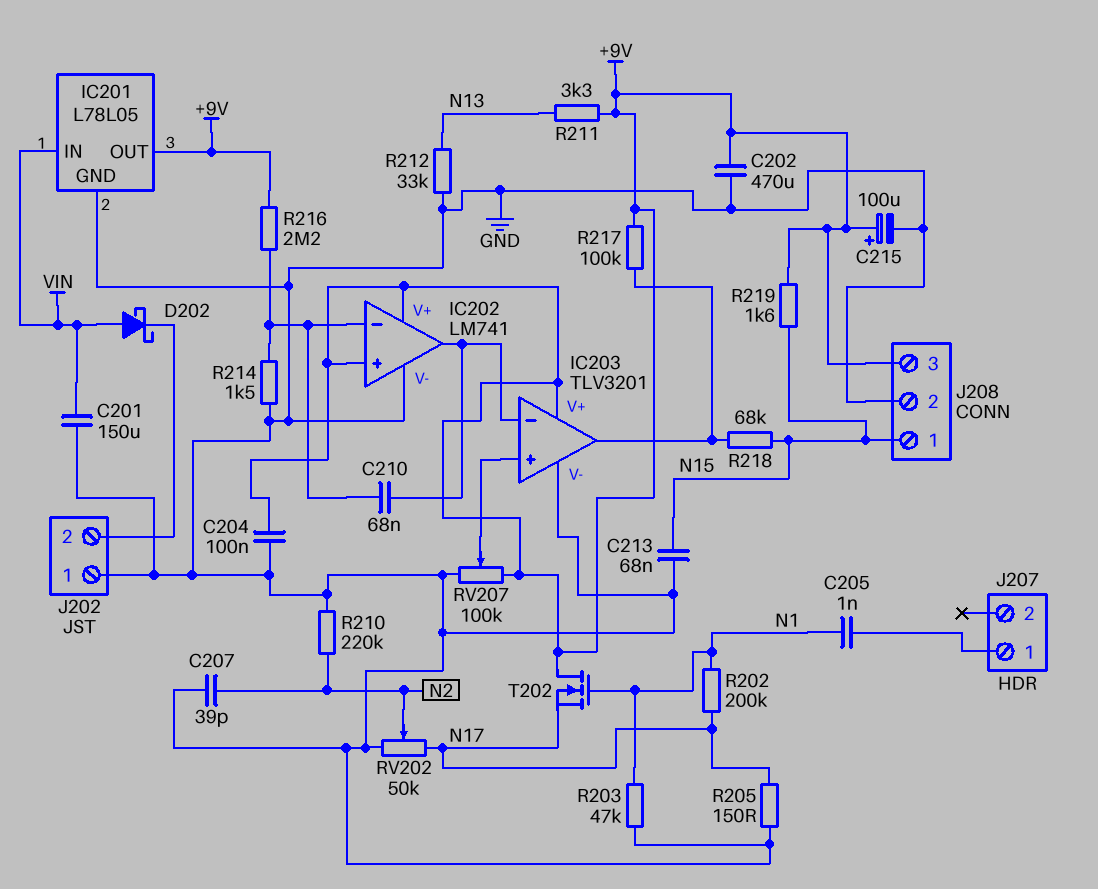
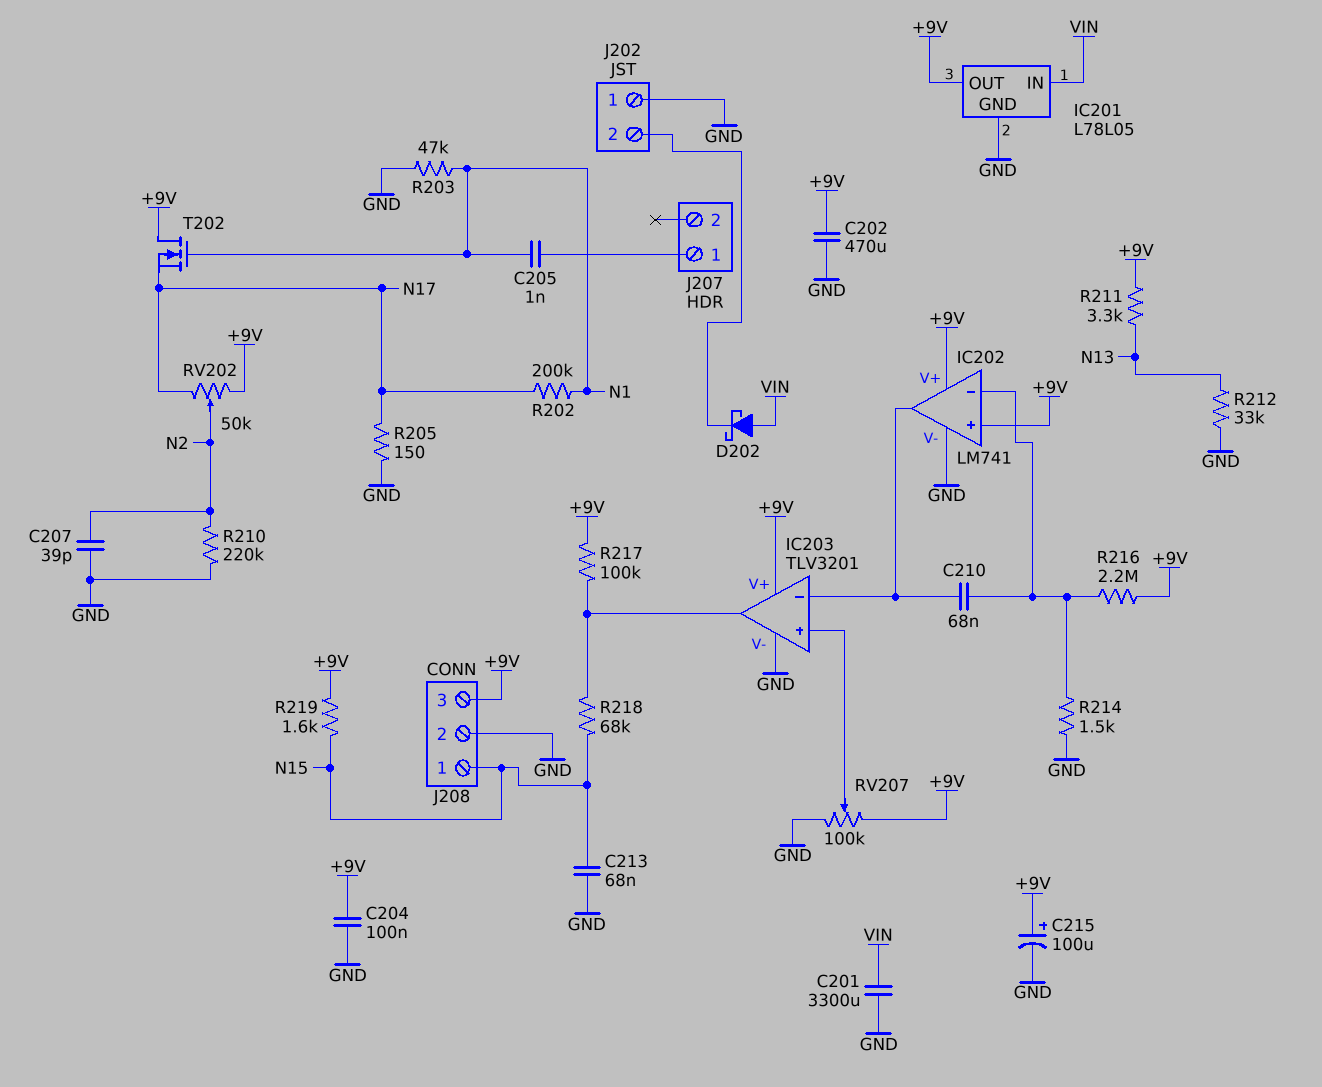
C201: 150uF (GND, VIN) -> 3300uF (GND, VIN)
RV202: 50k (GND, N17, wiper N2) -> 50k (+9V, N17, wiper N2)

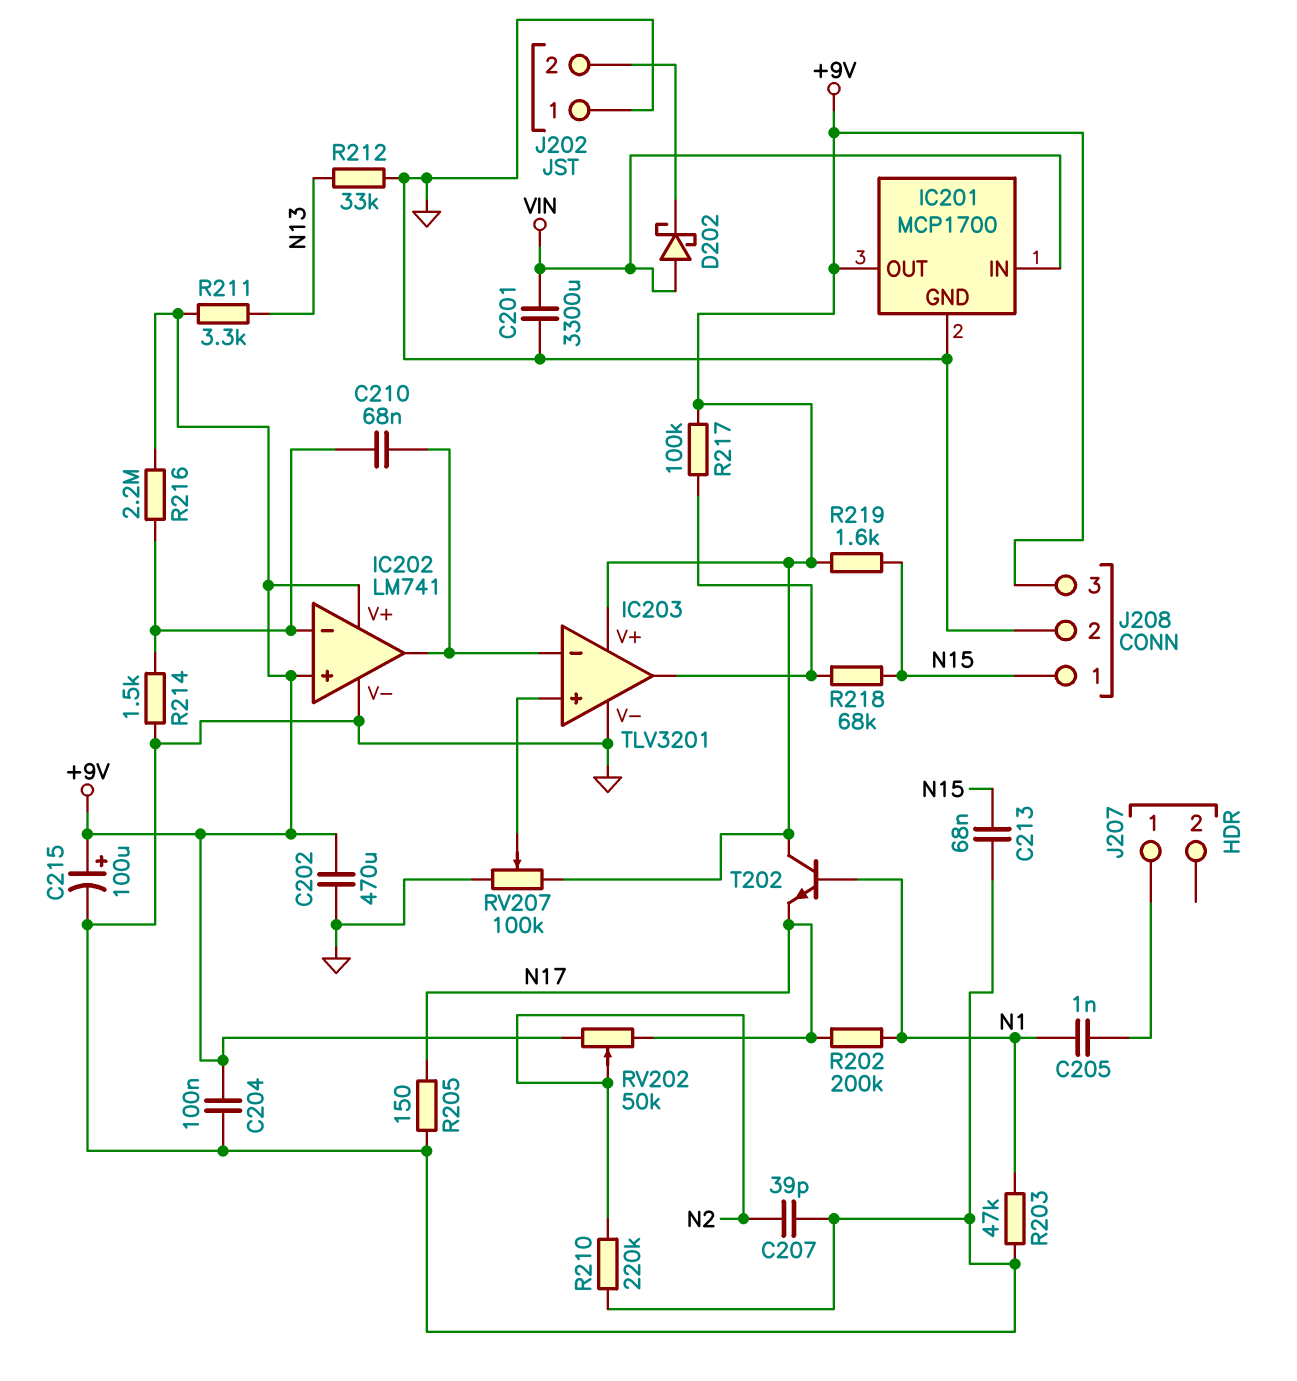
IC201: L78L05 -> MCP1700
T202: NMOS (G N1, D +9V, S N17) -> NPN (B N1, C +9V, E N17)

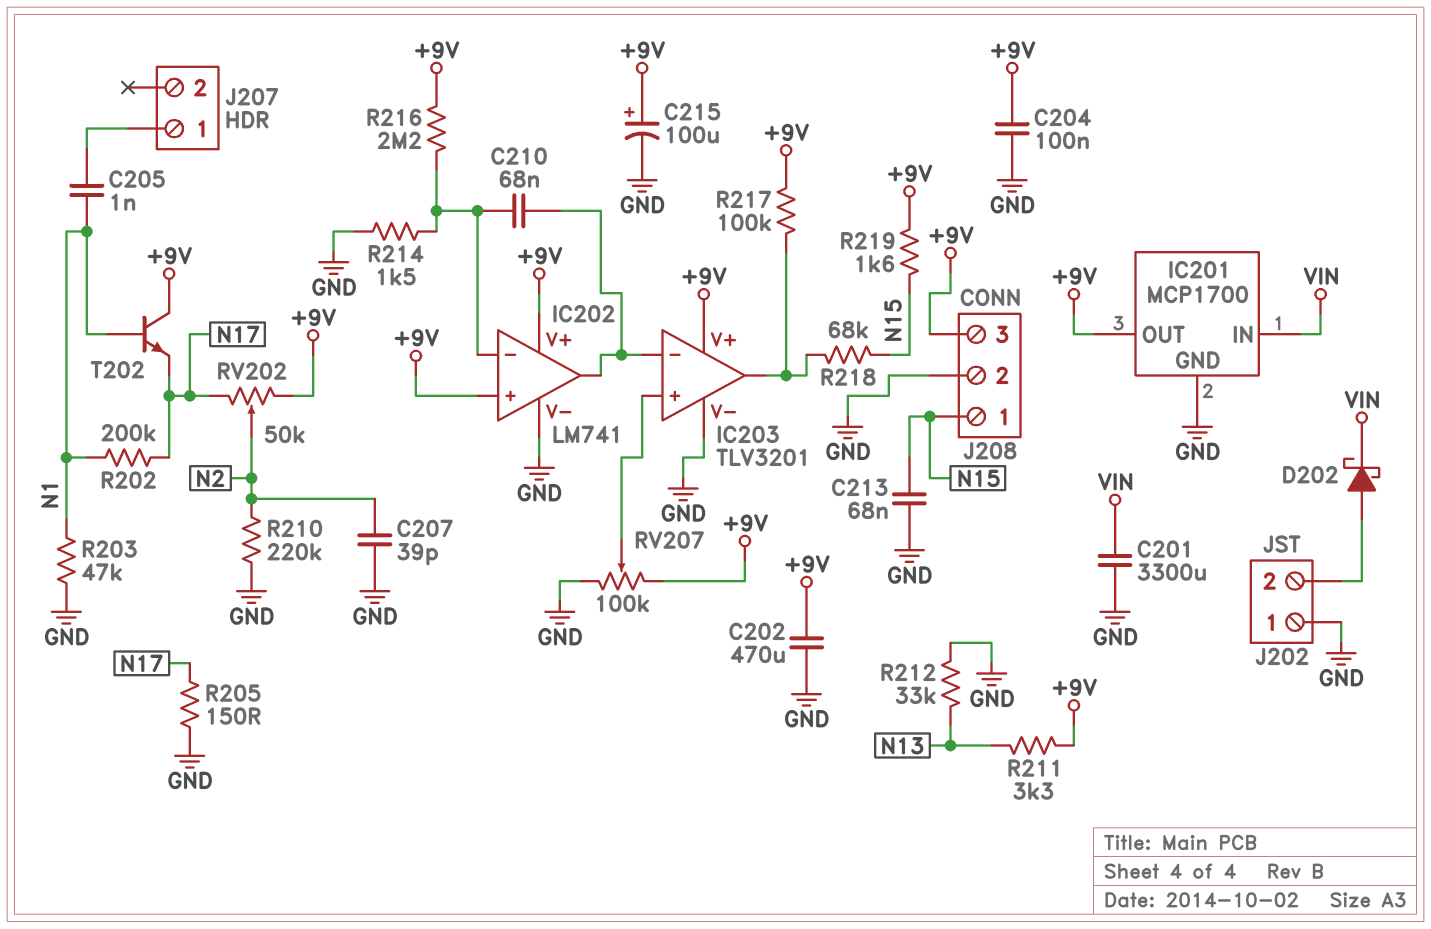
D202: schottky (A VIN, K J202/2) -> schottky (A J202/2, K VIN)

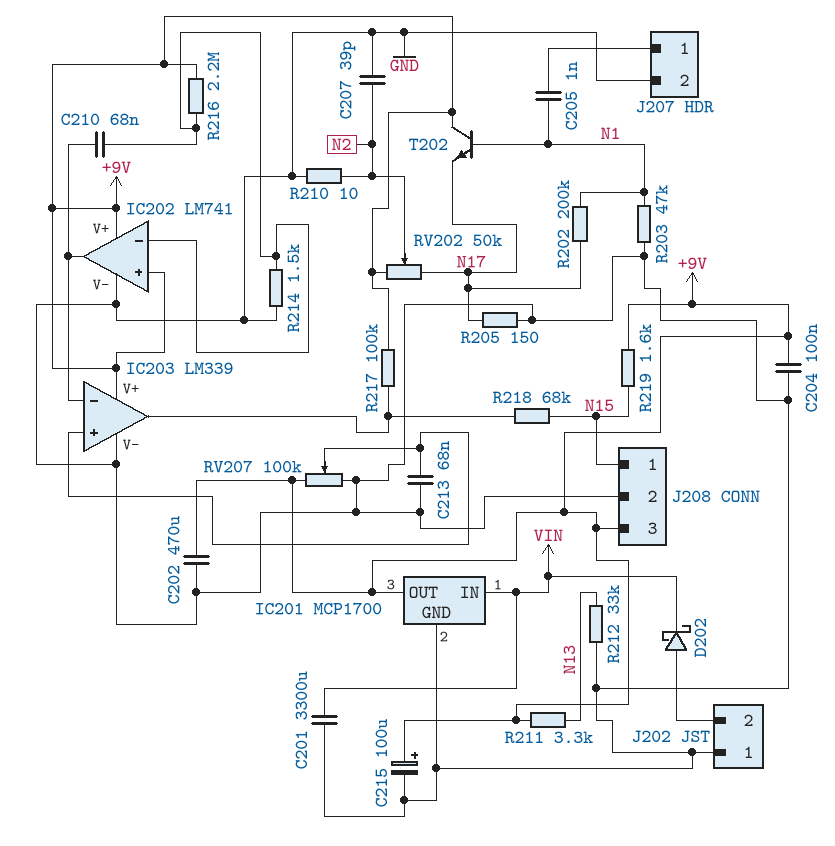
C213: 68nF (GND, N15) -> 68nF (GND, IC203/in+)
IC203: TLV3201 -> LM339
J207 pin 2: none -> GND
R210: 220k (GND, N2) -> 10 (GND, N2)

